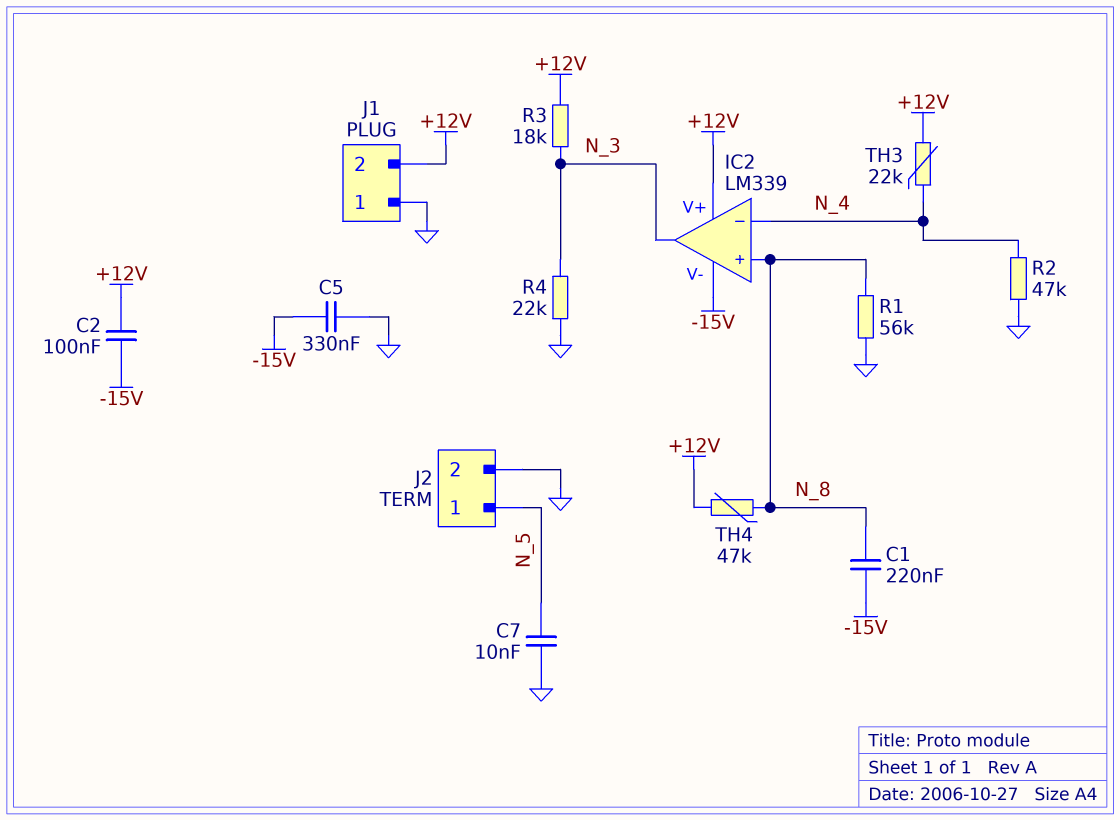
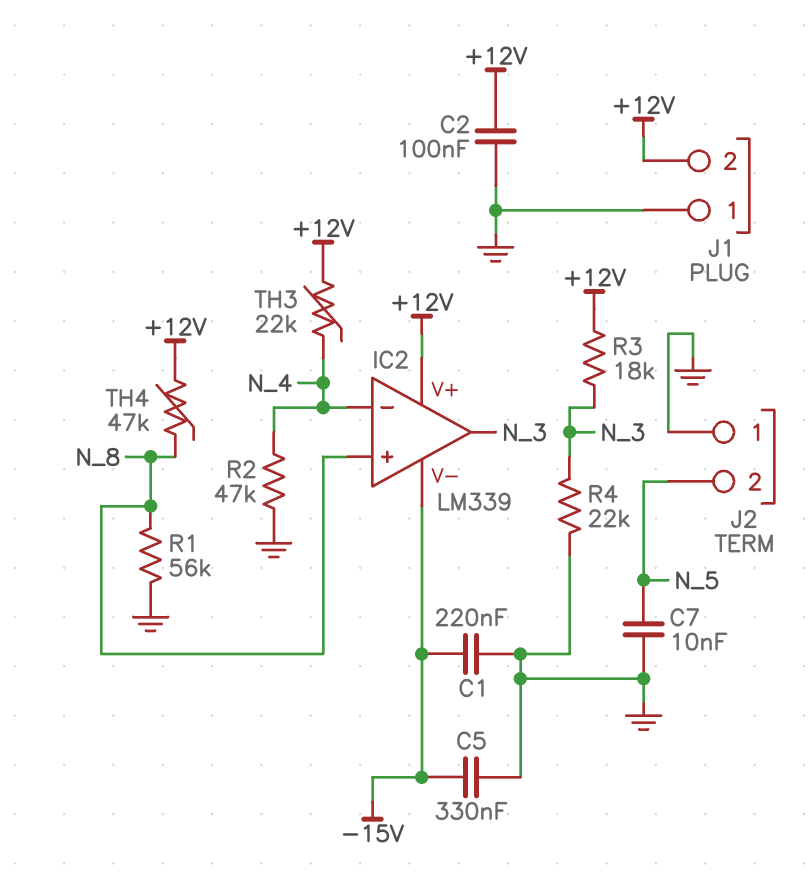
C1: 220nF (-15V, N_8) -> 220nF (-15V, GND)
C2: 100nF (+12V, -15V) -> 100nF (+12V, GND)
J2 pin 1: N_5 -> GND
J2 pin 2: GND -> N_5

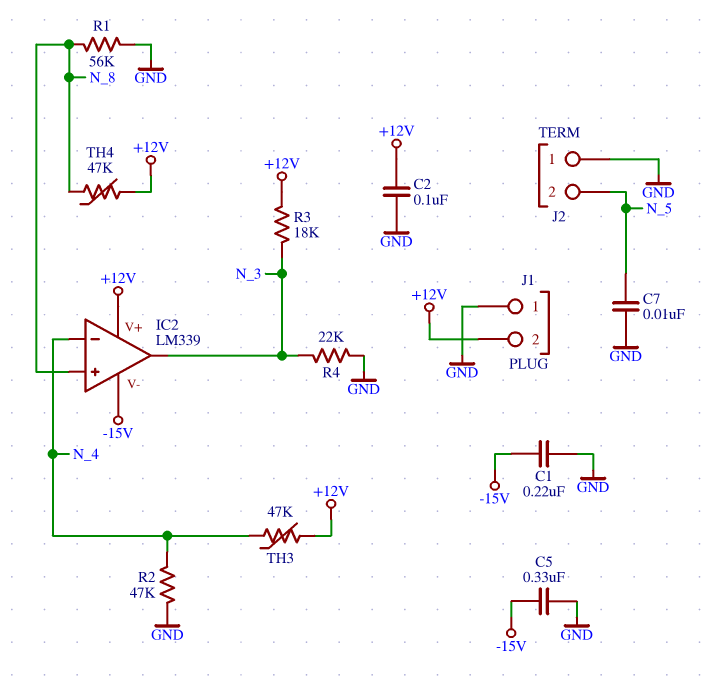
TH3: 22k (+12V, N_4) -> 47k (+12V, N_4)

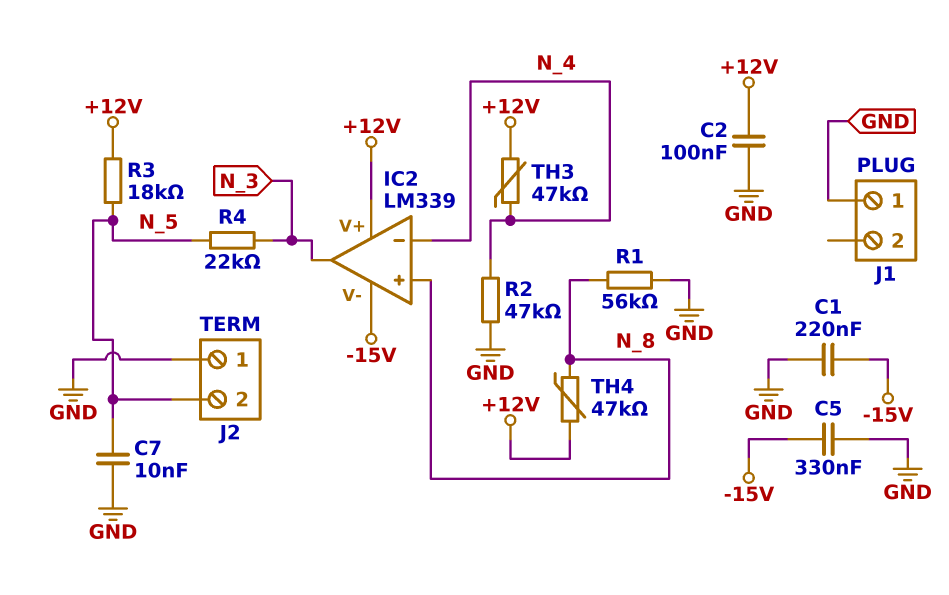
J1 pin 2: +12V -> none
R3: 18k (+12V, N_3) -> 18k (+12V, N_5)
R4: 22k (GND, N_3) -> 22k (N_3, N_5)

